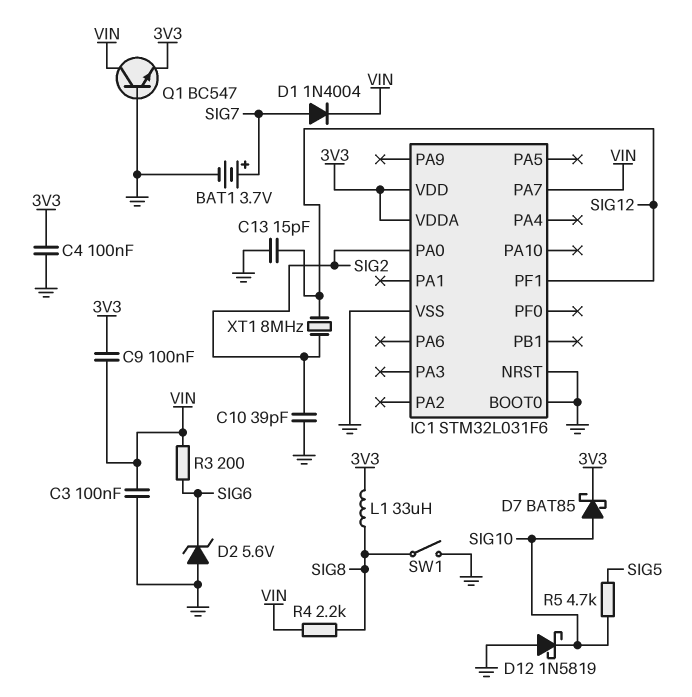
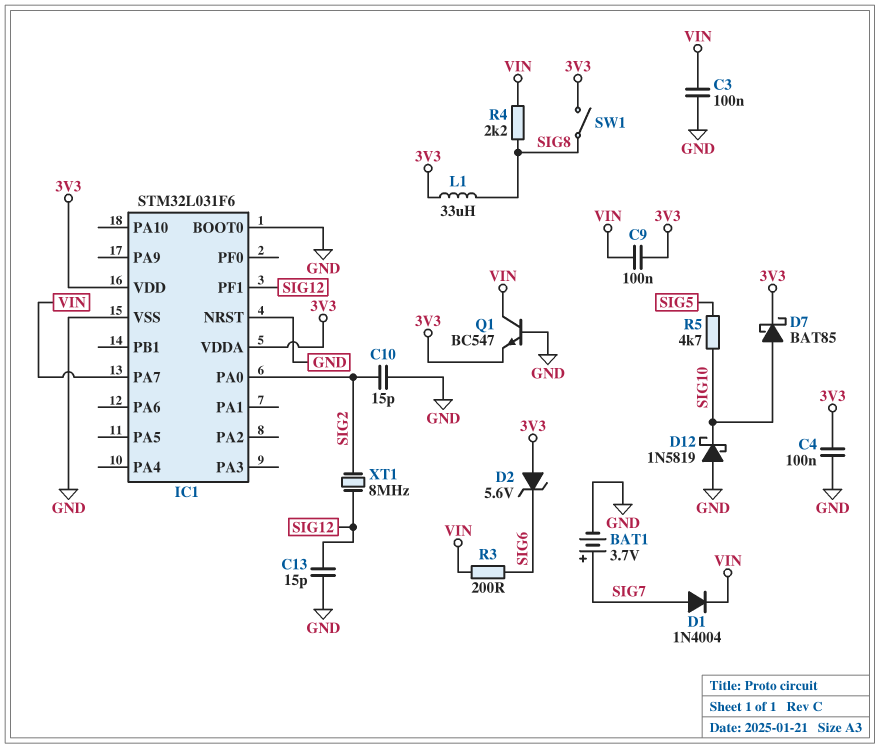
C10: 39pF (GND, SIG2) -> 15pF (GND, SIG2)
D2: zener 5.6V (A GND, K SIG6) -> zener 5.6V (A 3V3, K SIG6)
SW1: switch (GND, SIG8) -> switch (3V3, SIG8)

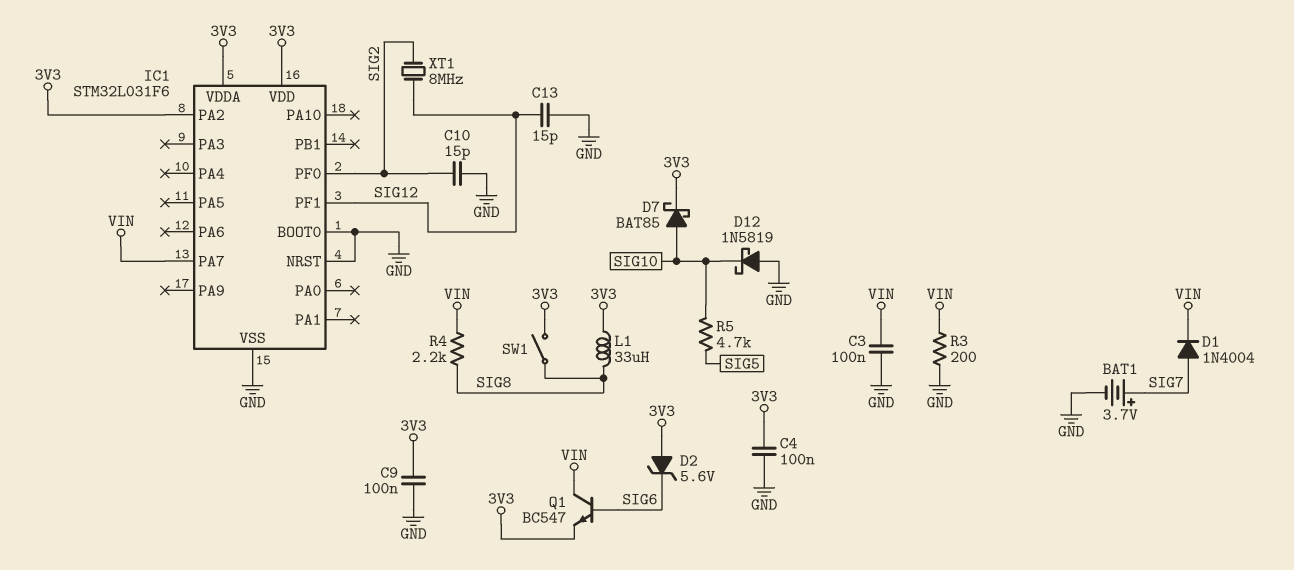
C9: 100nF (3V3, VIN) -> 100nF (3V3, GND)
IC1 pin PA0: SIG2 -> none
IC1 pin PA2: none -> 3V3
IC1 pin PF0: none -> SIG2
Q1: NPN BC547 (B GND, C VIN, E 3V3) -> NPN BC547 (B SIG6, C VIN, E 3V3)
R3: 200 (SIG6, VIN) -> 200 (GND, VIN)

